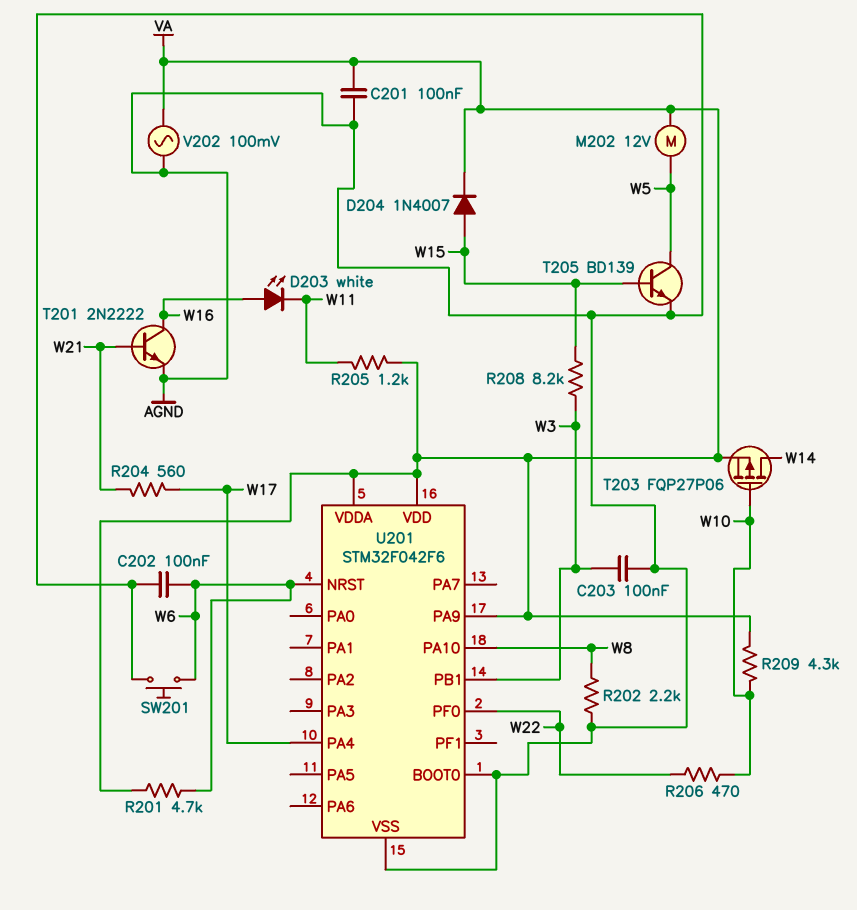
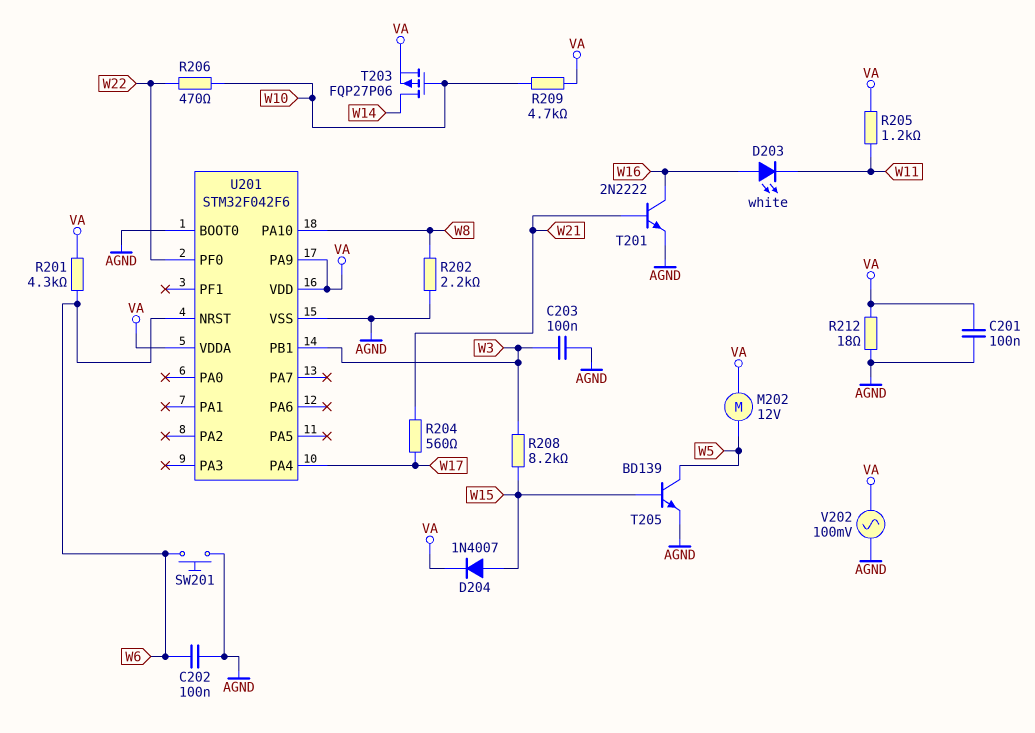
R201: 4.7k (VA, W6) -> 4.3k (VA, W6)
R209: 4.3k (VA, W10) -> 4.7k (VA, W10)
R212: none -> 18 (AGND, VA)

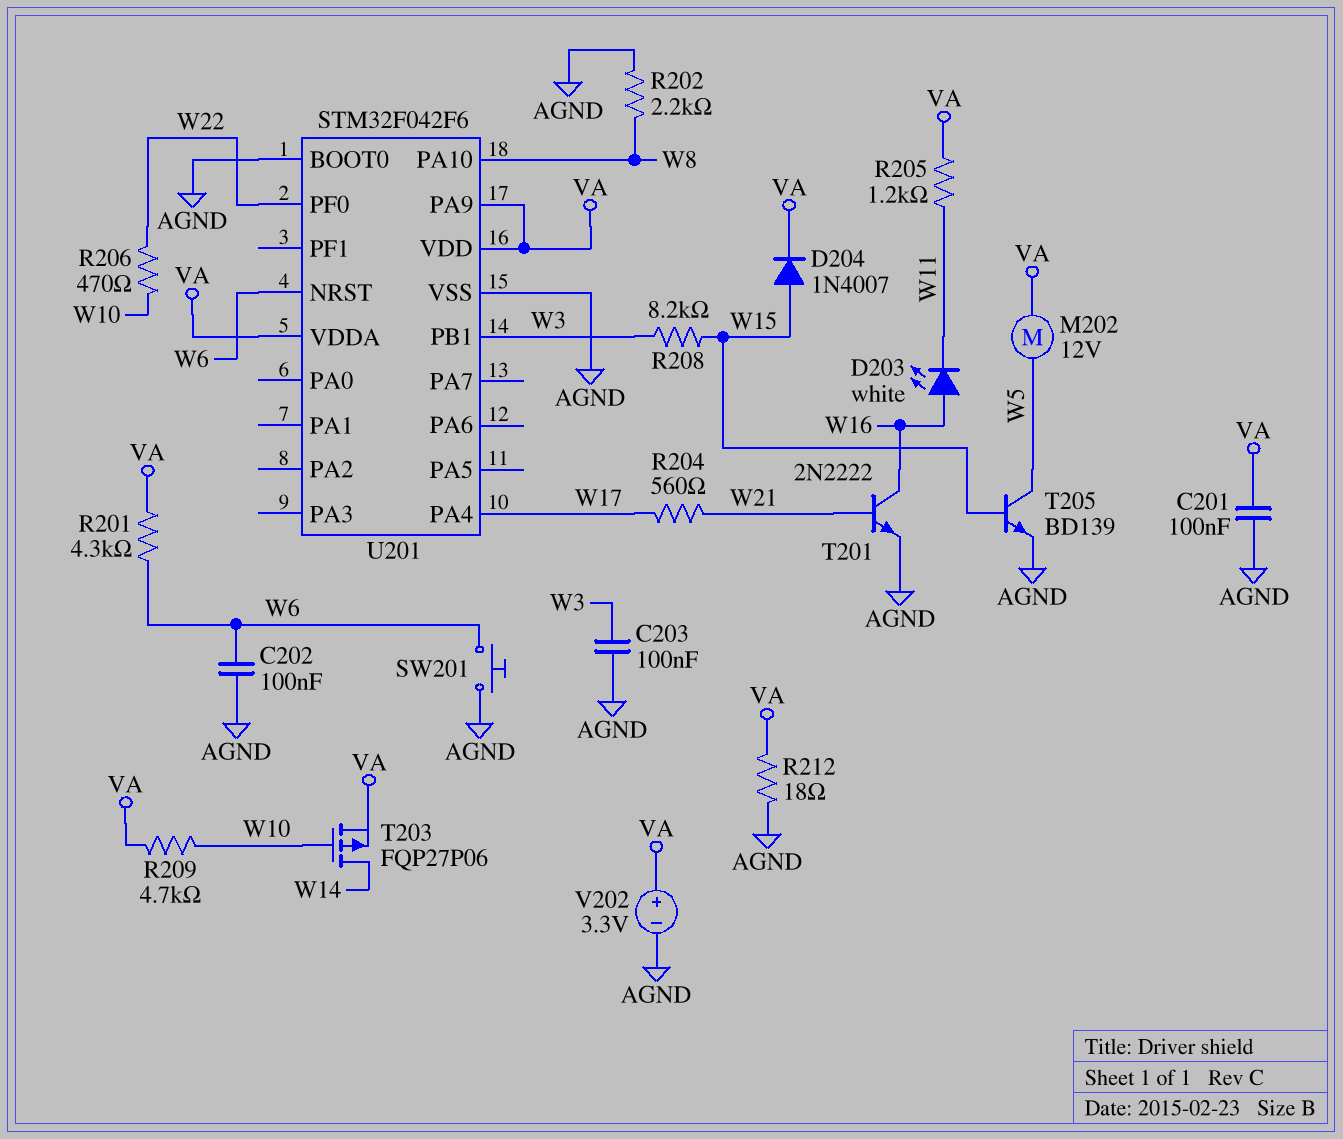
V202: AC 100mV (AGND, VA) -> 3.3V (plus VA, minus AGND)

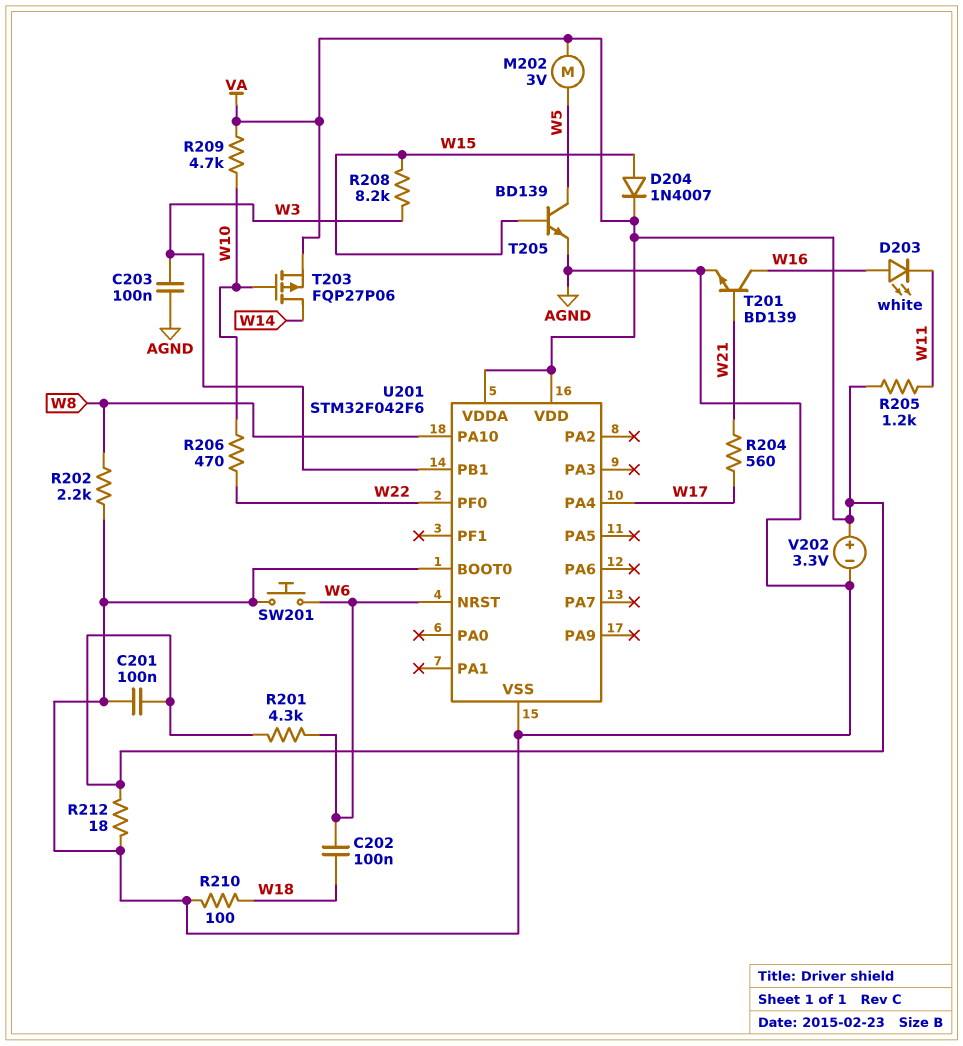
C202: 100nF (AGND, W6) -> 100nF (W6, W18)
M202: motor 12V (VA, W5) -> motor 3V (VA, W5)
R210: none -> 100 (AGND, W18)
T201: NPN 2N2222 (B W21, C W16, E AGND) -> NPN BD139 (B W21, C W16, E AGND)
U201 pin PA9: VA -> none

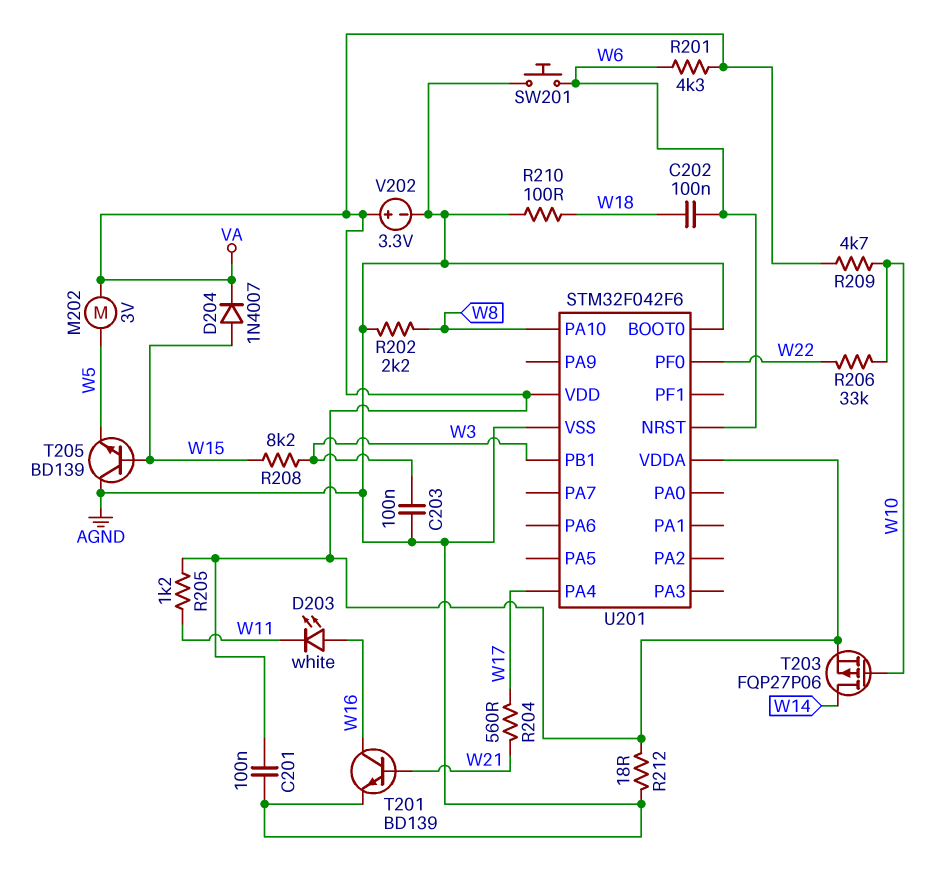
R206: 470 (W10, W22) -> 33k (W10, W22)
T205: NPN BD139 (B W15, C W5, E AGND) -> NPN BD139 (B W15, C AGND, E W5)

